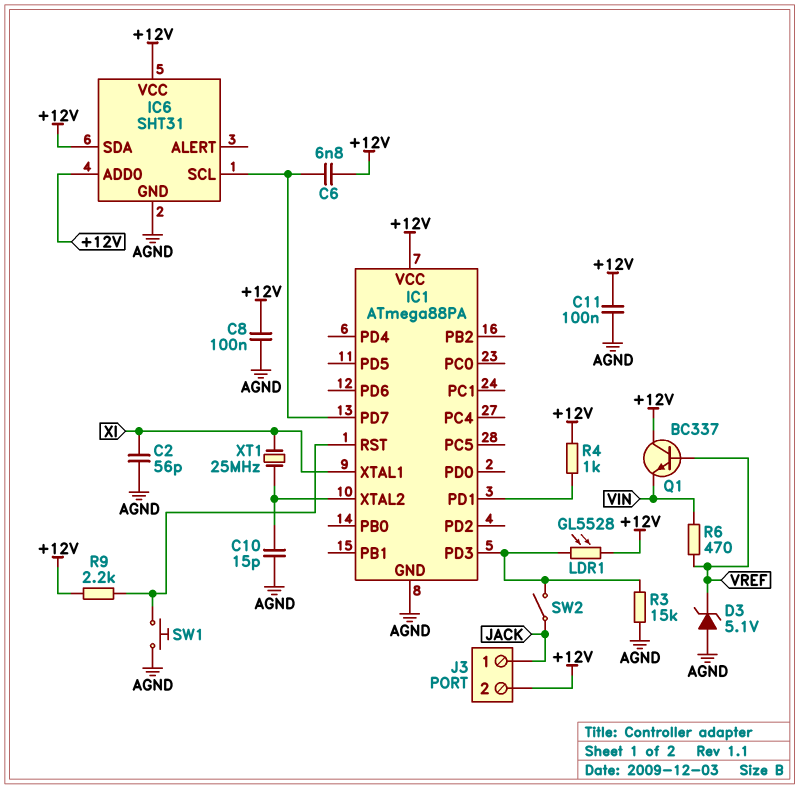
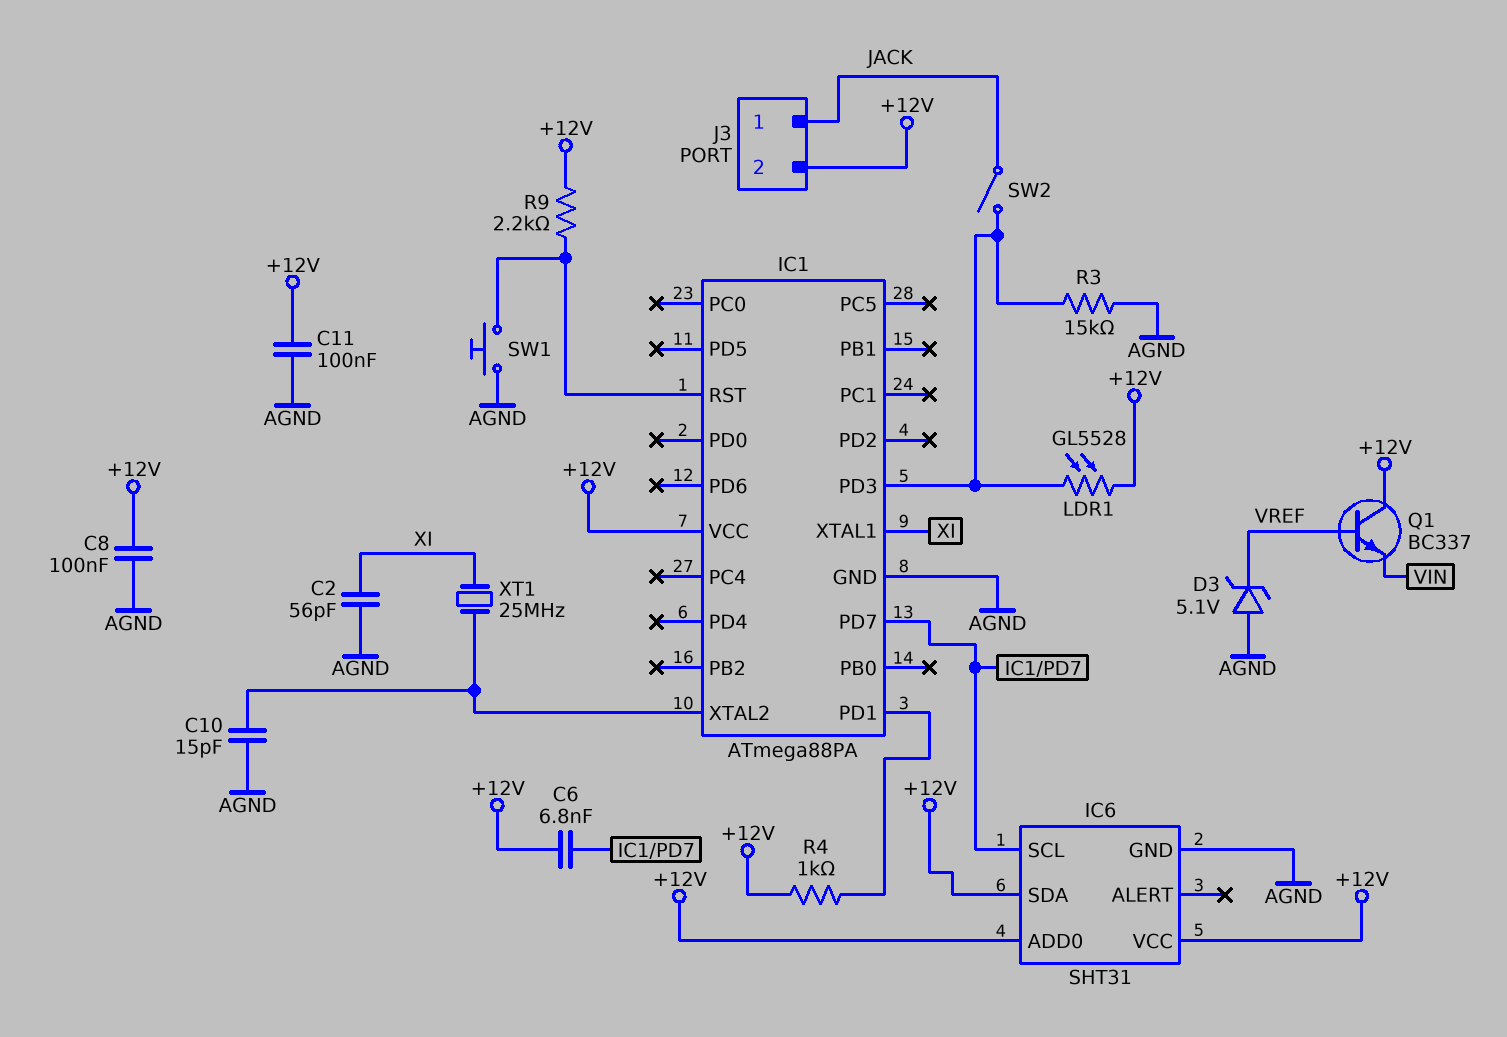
R6: 470 (VIN, VREF) -> none

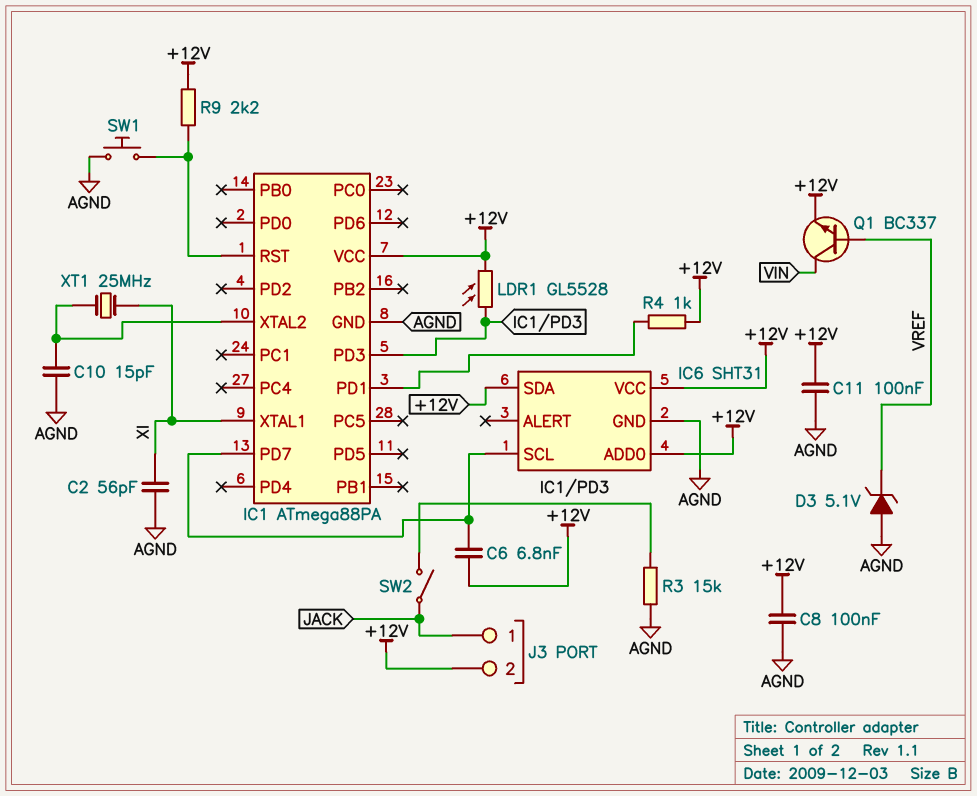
Q1: NPN BC337 (B VREF, C +12V, E VIN) -> NPN BC337 (B VREF, C VIN, E +12V)

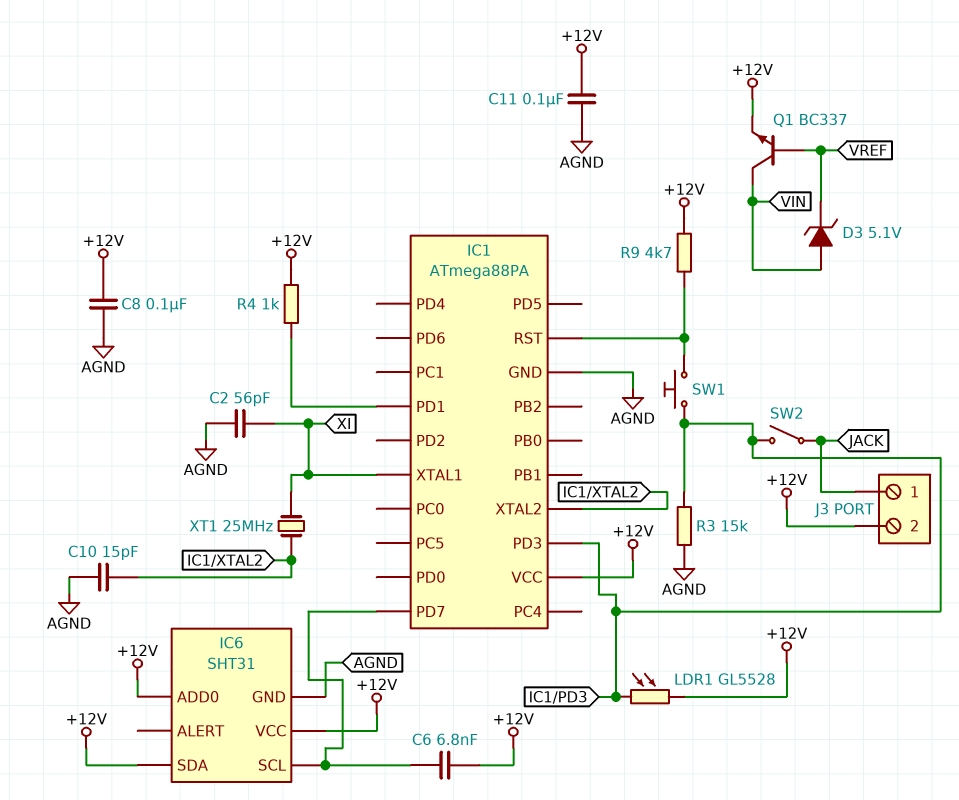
D3: zener 5.1V (A AGND, K VREF) -> zener 5.1V (A VIN, K VREF)
R9: 2.2k (+12V, IC1/RST) -> 4.7k (+12V, IC1/RST)
SW1: button (AGND, IC1/RST) -> button (IC1/PD3, IC1/RST)

